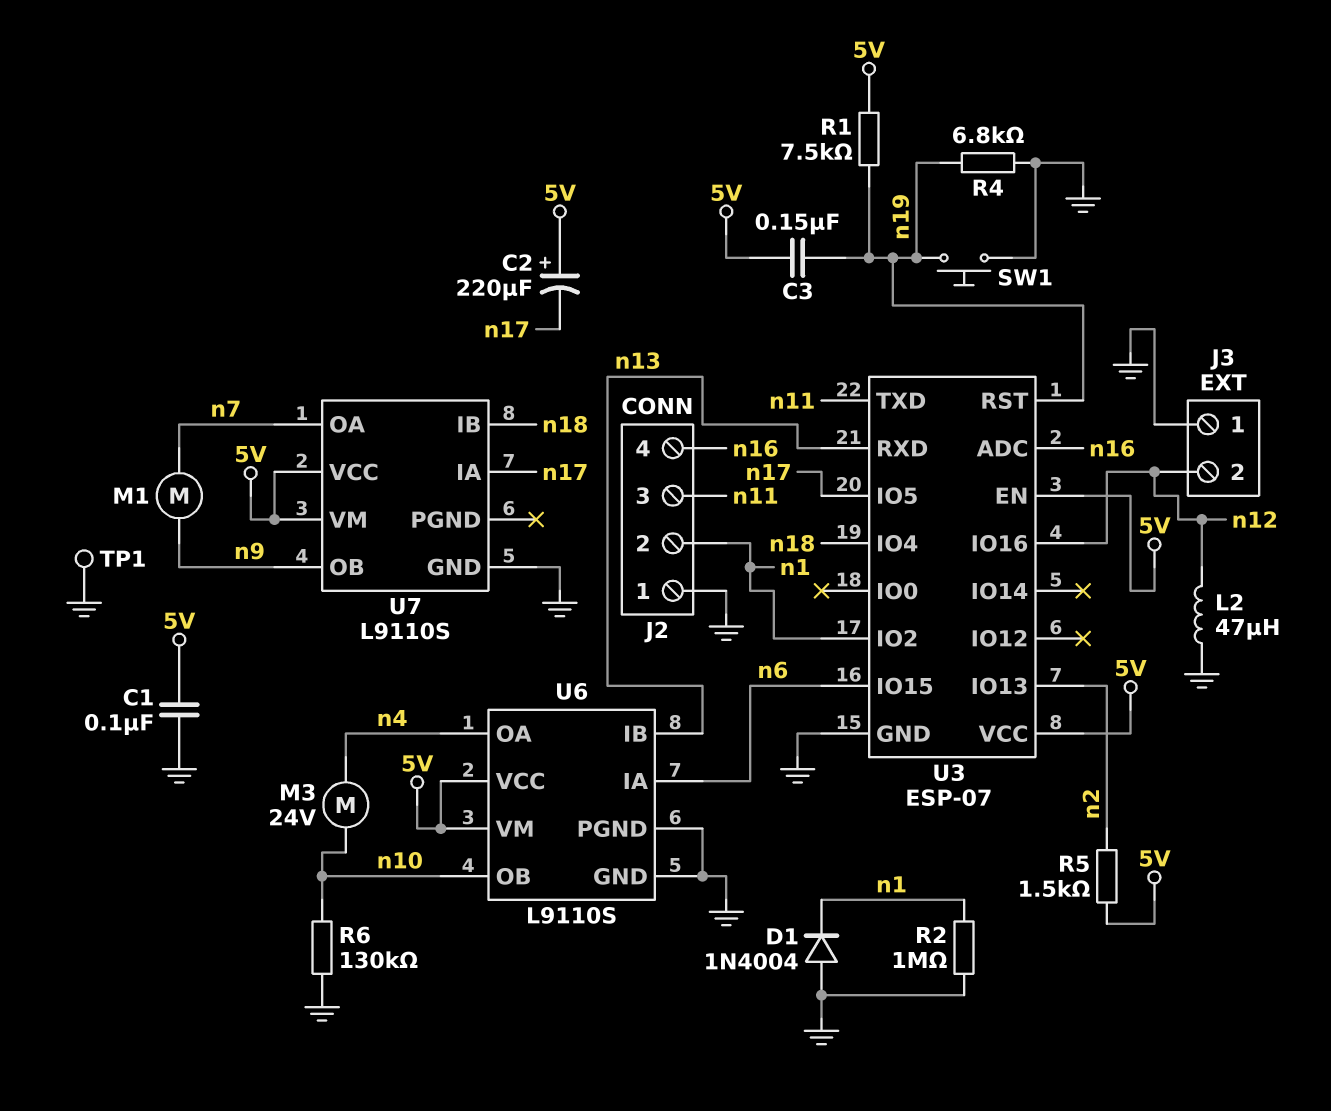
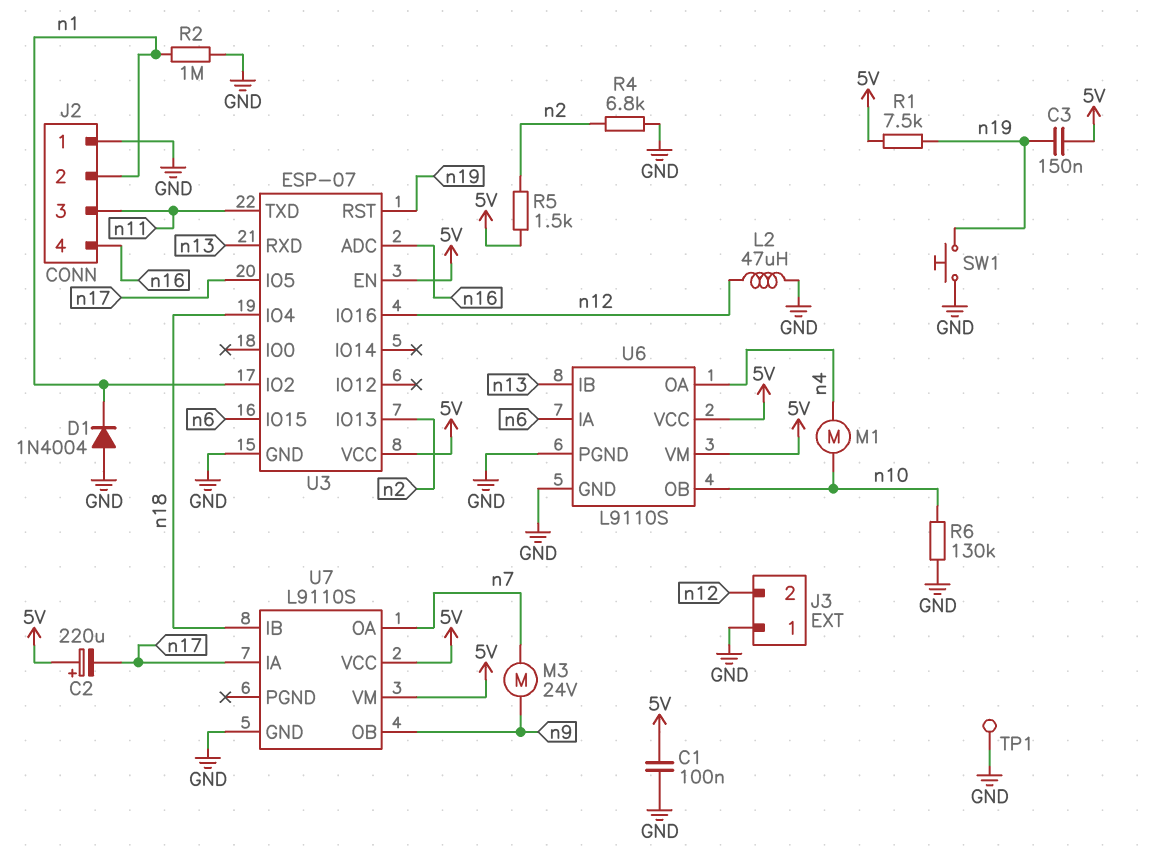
M1: motor (n7, n9) -> motor (n4, n10)
M3: motor 24V (n4, n10) -> motor 24V (n7, n9)
R4: 6.8k (GND, n19) -> 6.8k (GND, n2)

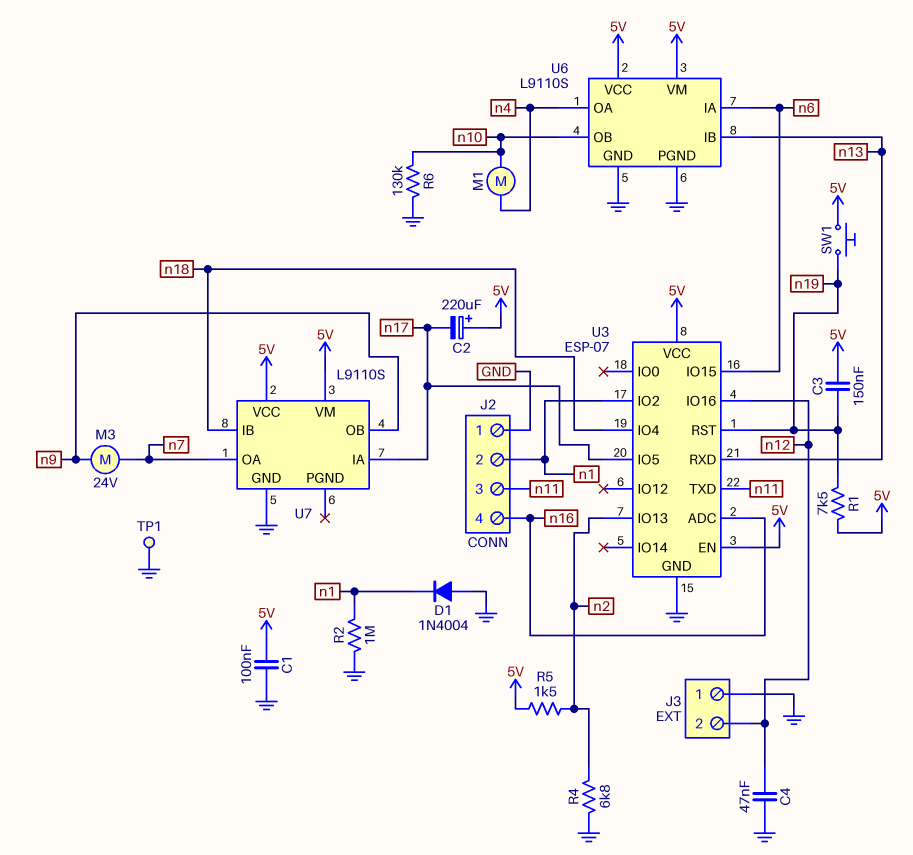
C4: none -> 47nF (GND, n12)
L2: 47uH (GND, n12) -> none
SW1: button (GND, n19) -> button (5V, n19)

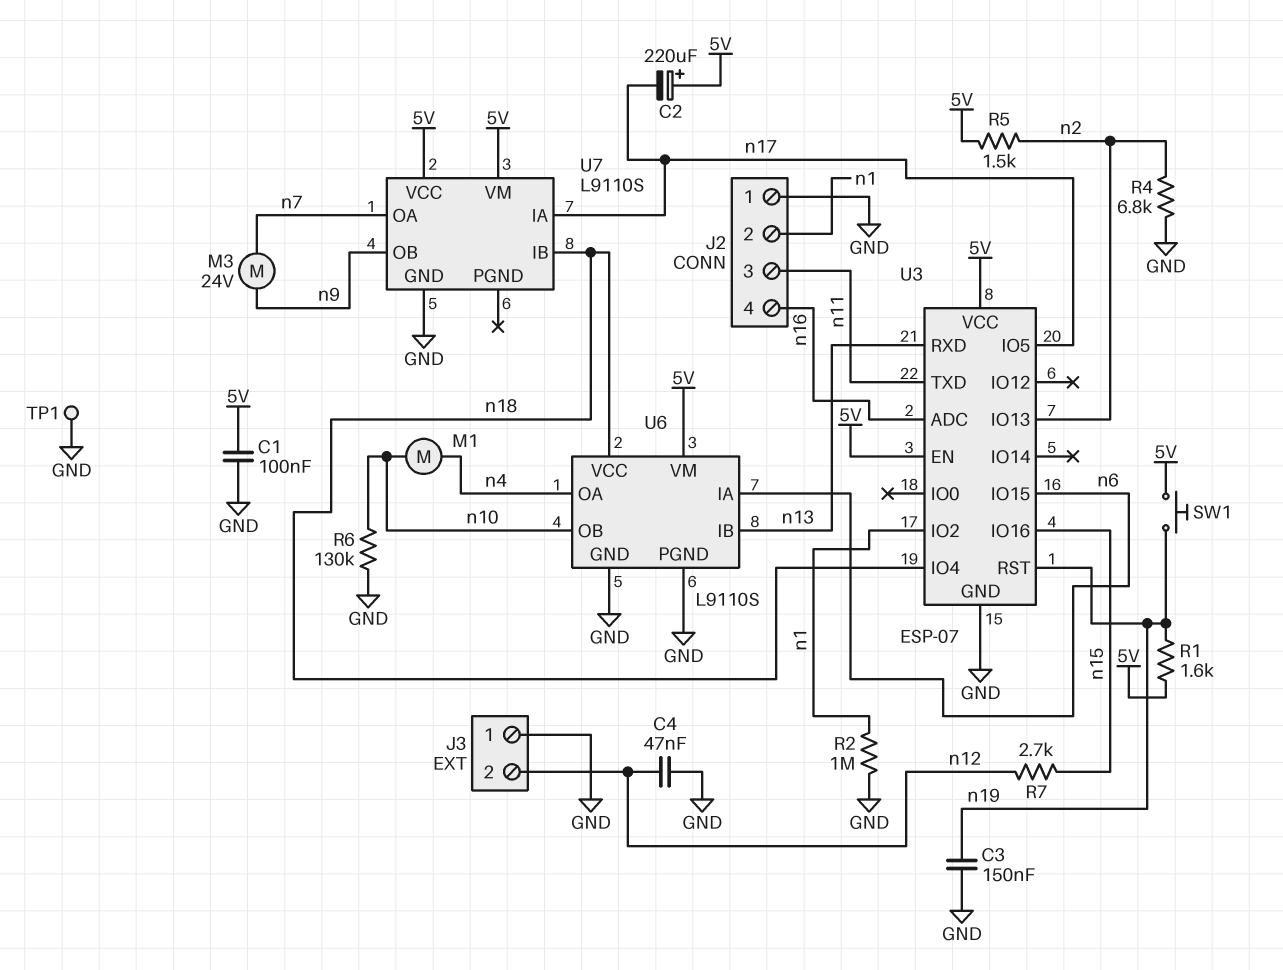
C3: 150nF (5V, n19) -> 150nF (GND, n19)
D1: diode 1N4004 (A GND, K n1) -> none
R1: 7.5k (5V, n19) -> 1.6k (5V, n19)
R7: none -> 2.7k (n12, n15)
U3 pin IO16: n12 -> n15
U6 pin VCC: 5V -> n18

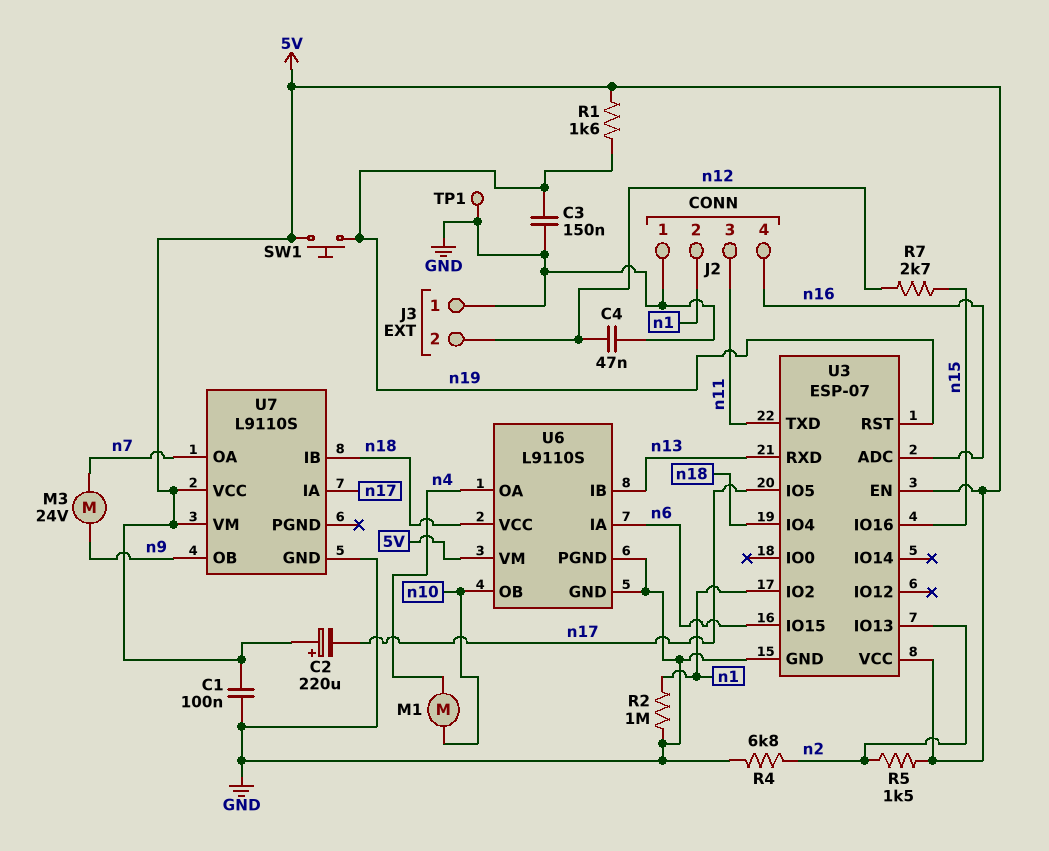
R6: 130k (GND, n10) -> none

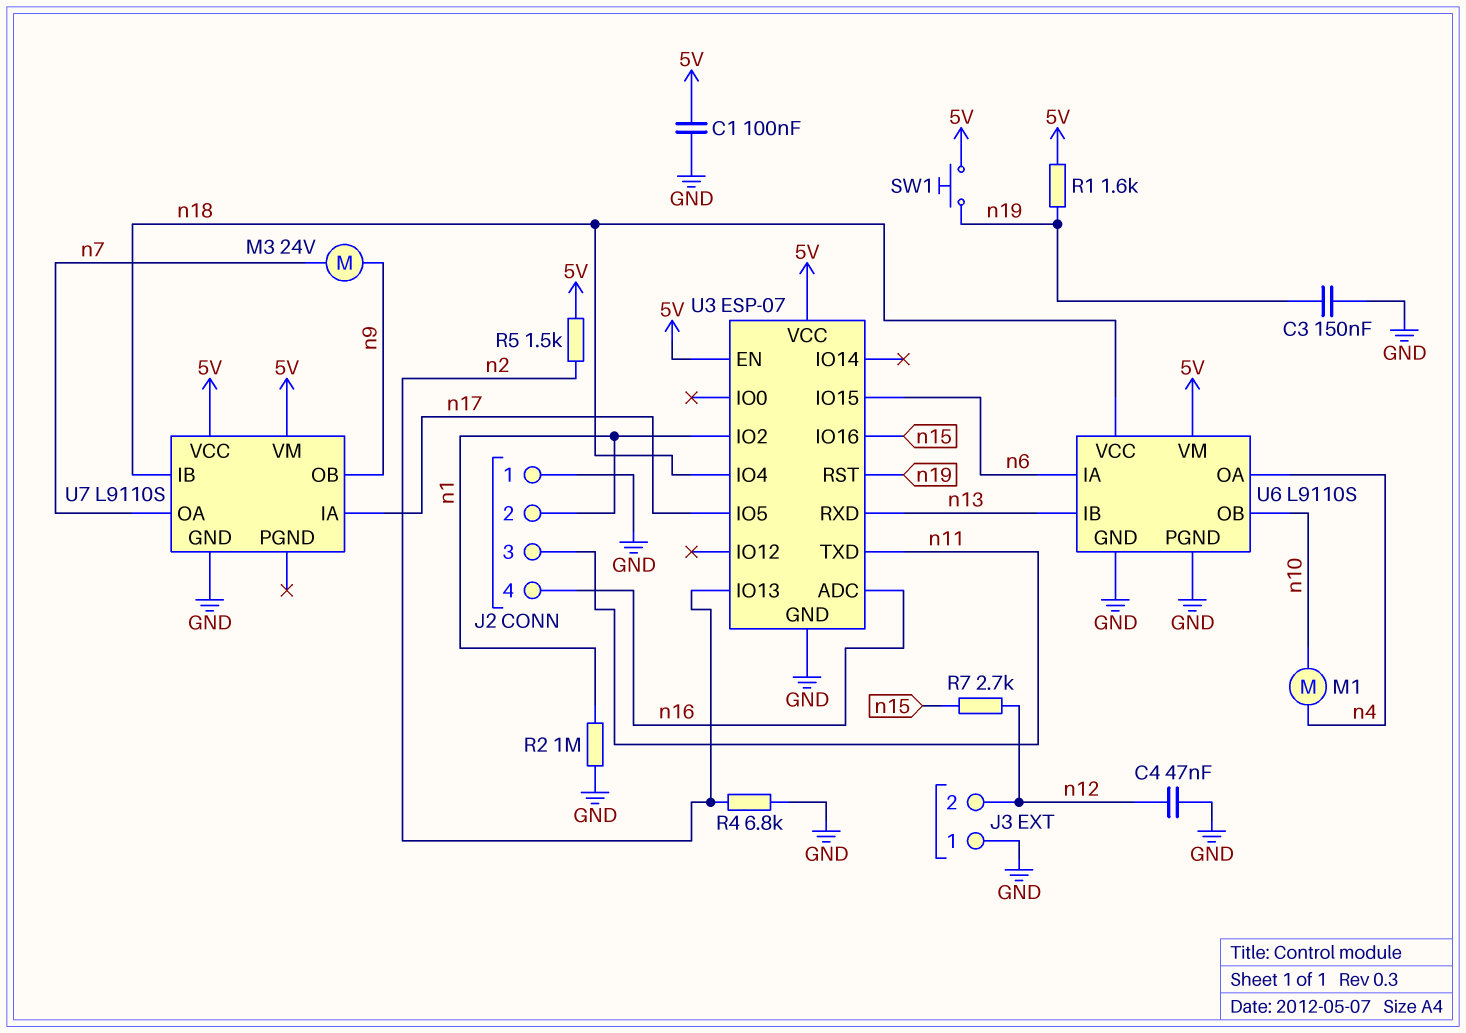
C2: 220uF (plus 5V, minus n17) -> none
TP1: test point (GND) -> none

